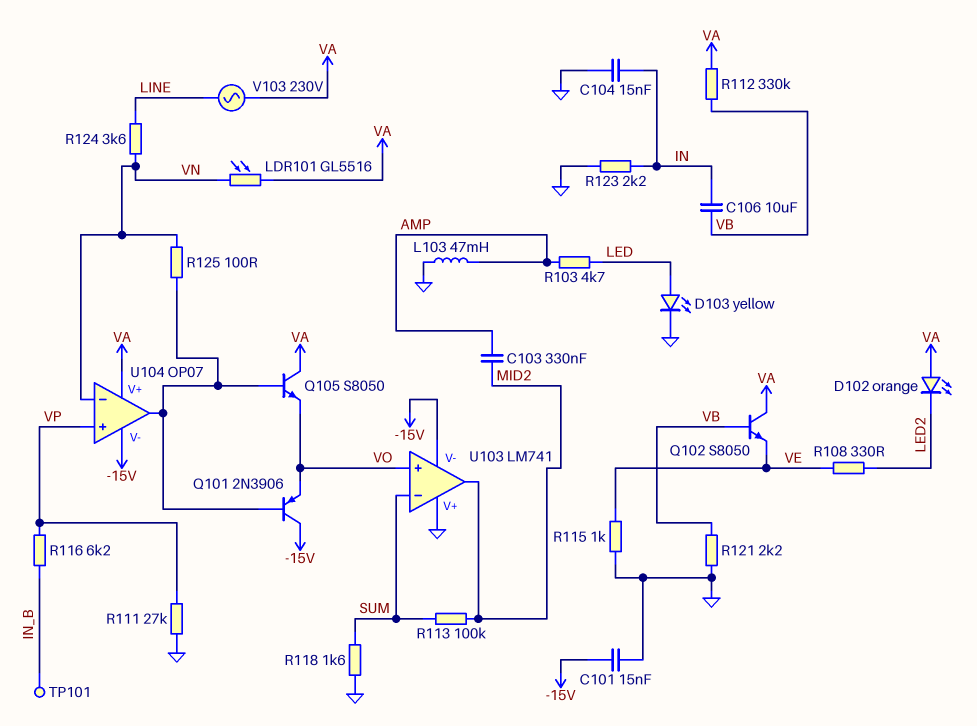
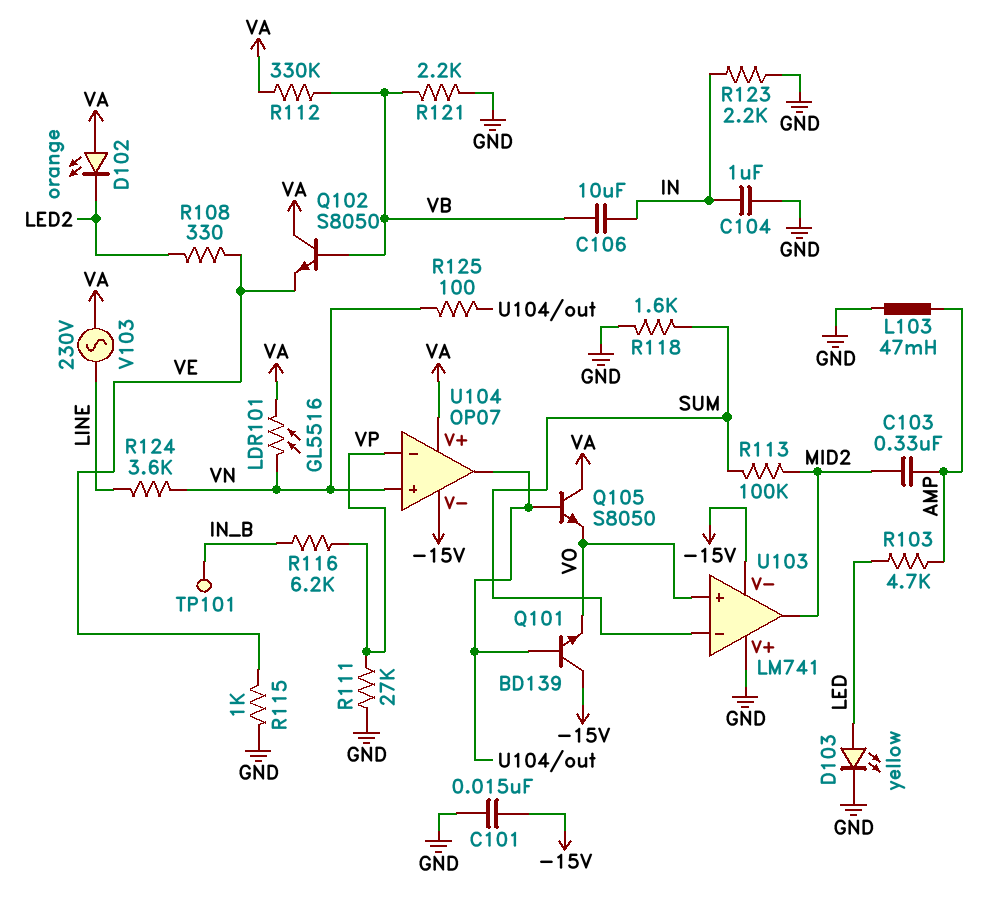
C104: 15nF (GND, IN) -> 1uF (GND, IN)
Q101: PNP 2N3906 (B U104/out, C -15V, E VO) -> NPN BD139 (B U104/out, C -15V, E VO)
U104 pin in+: VP -> VN
U104 pin in-: VN -> VP

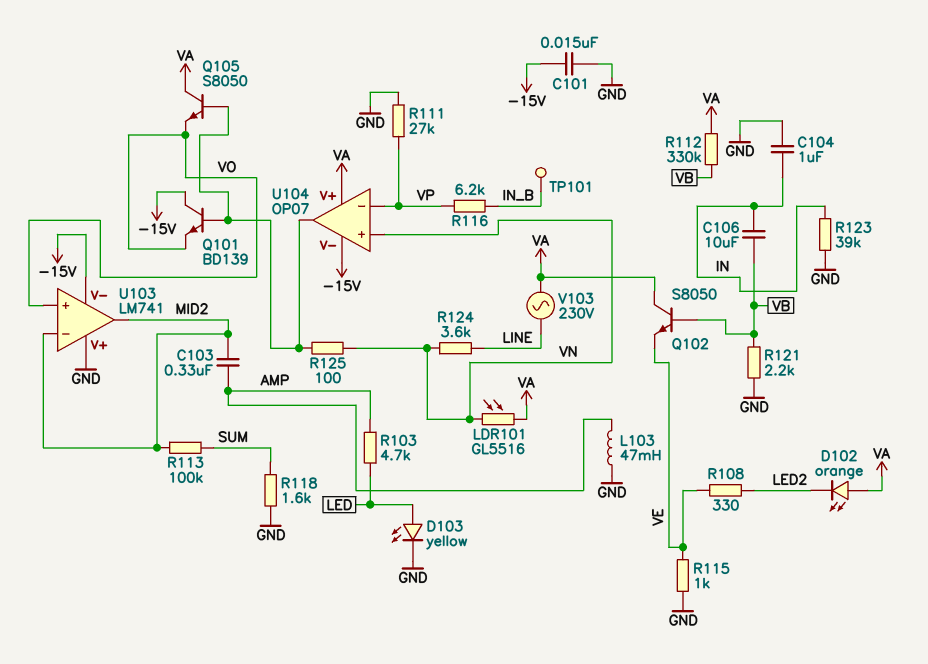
R123: 2.2k (GND, IN) -> 39k (GND, IN)
U103 pin in-: SUM -> MID2

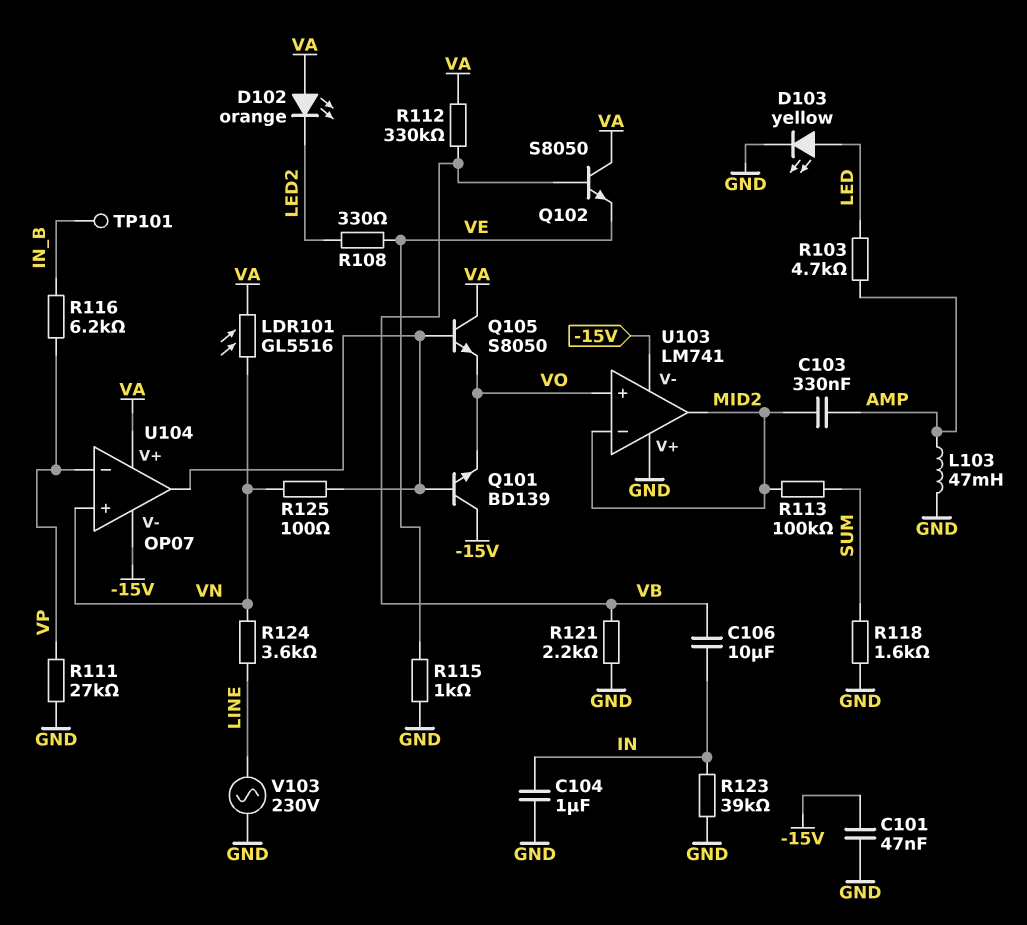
C101: 15nF (-15V, GND) -> 47nF (-15V, GND)
V103: AC 230V (LINE, VA) -> AC 230V (GND, LINE)

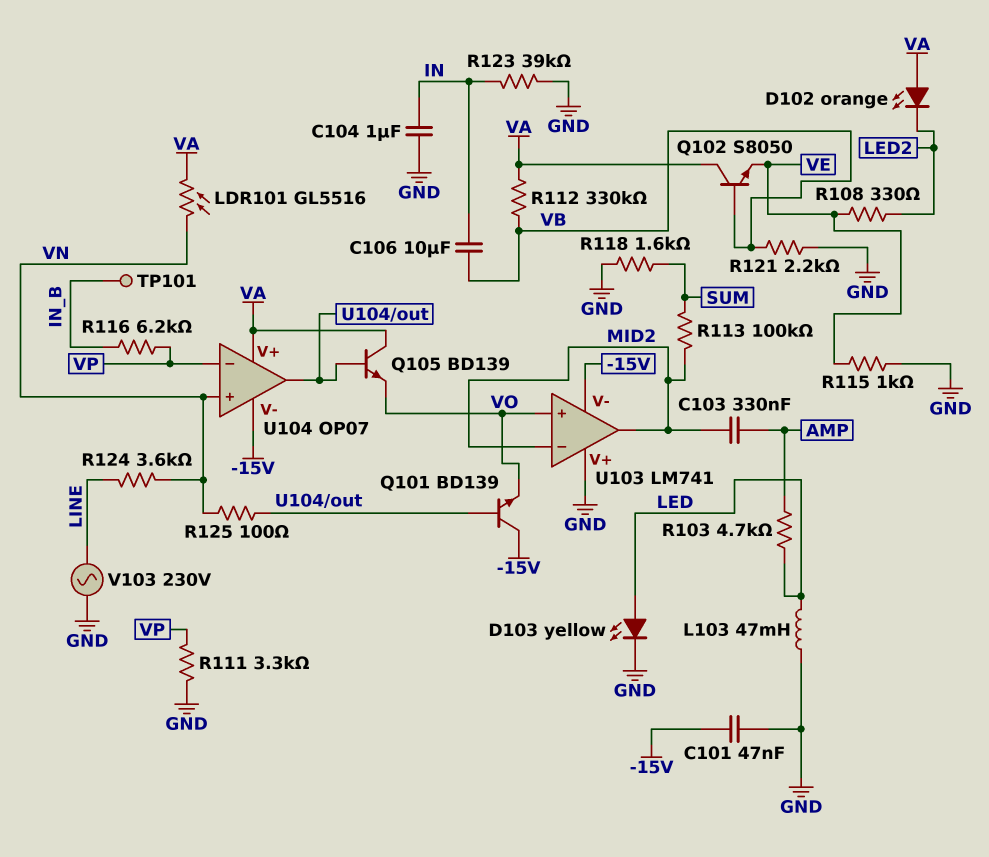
L103: 47mH (AMP, GND) -> 47mH (GND, LED)
Q105: NPN S8050 (B U104/out, C VA, E VO) -> NPN BD139 (B U104/out, C VA, E VO)
R111: 27k (GND, VP) -> 3.3k (GND, VP)

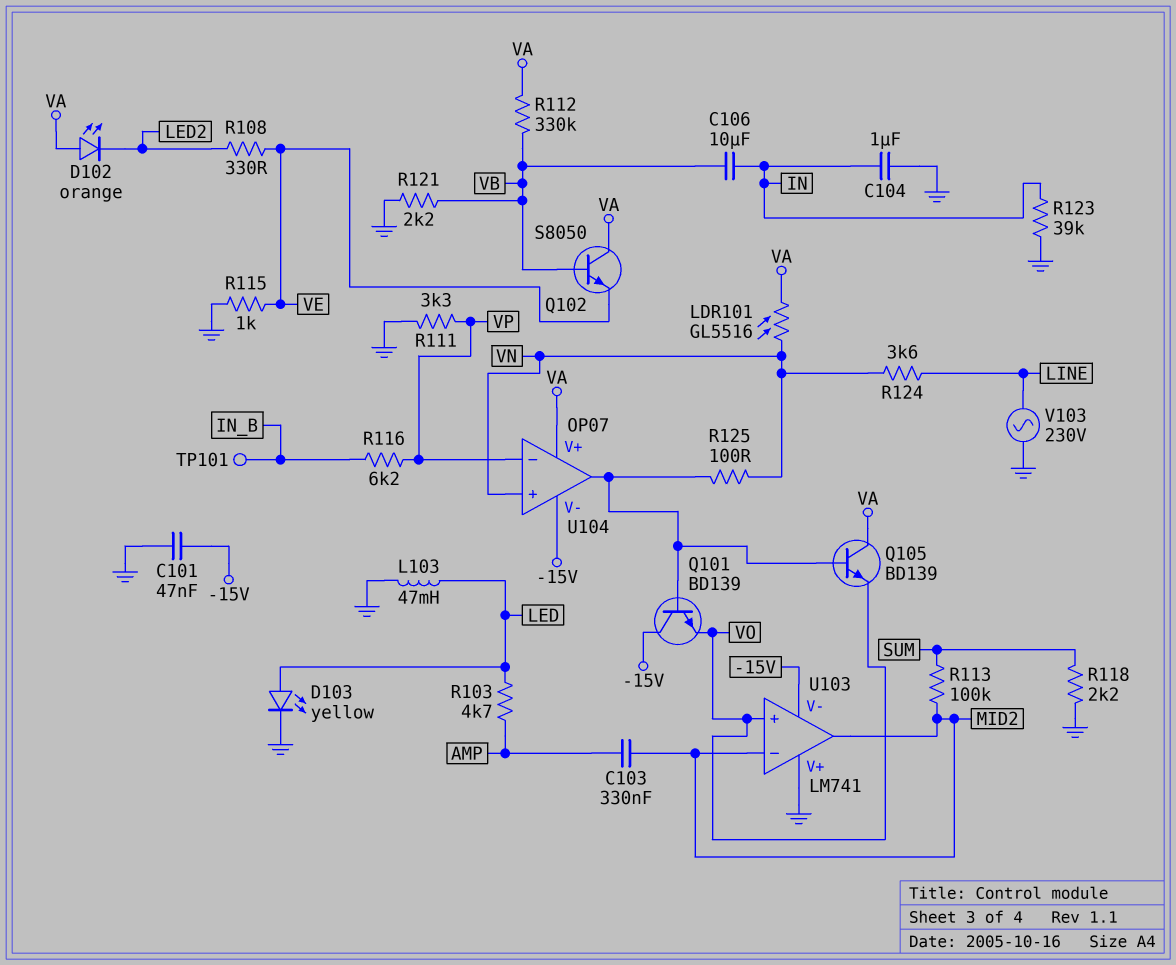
R118: 1.6k (GND, SUM) -> 2.2k (GND, SUM)

